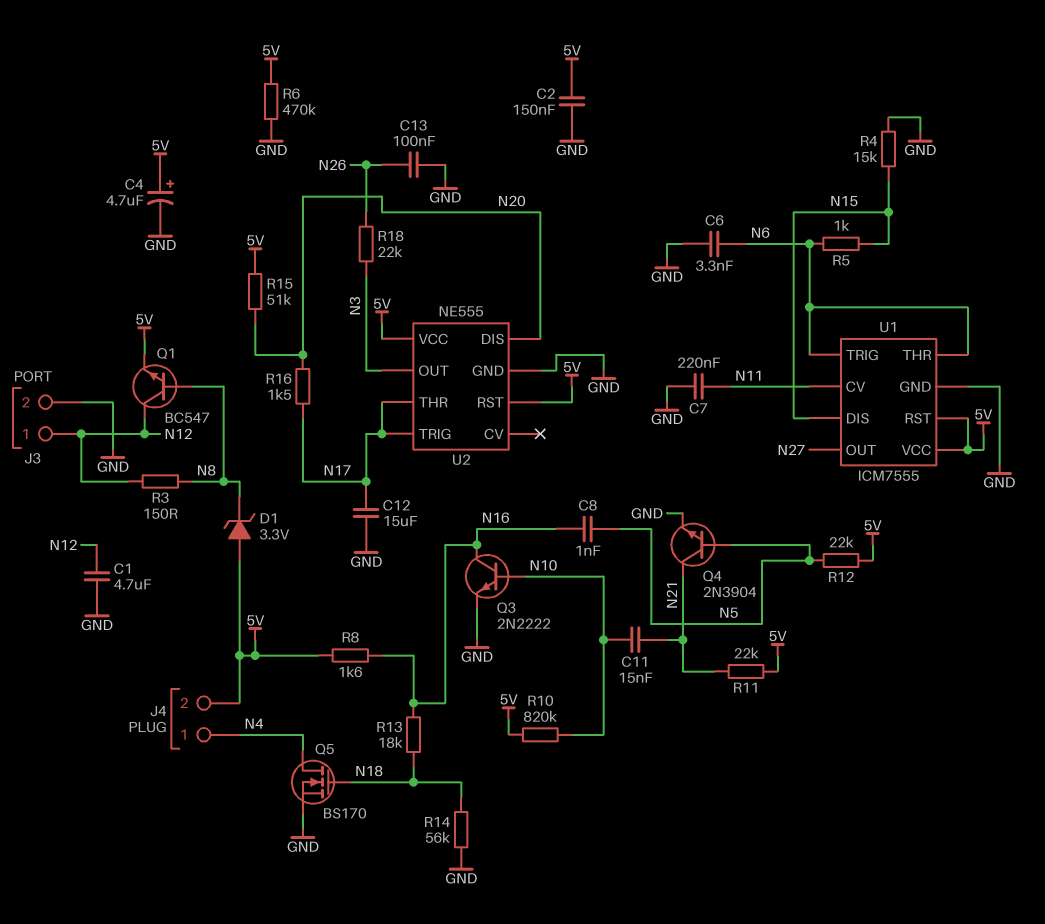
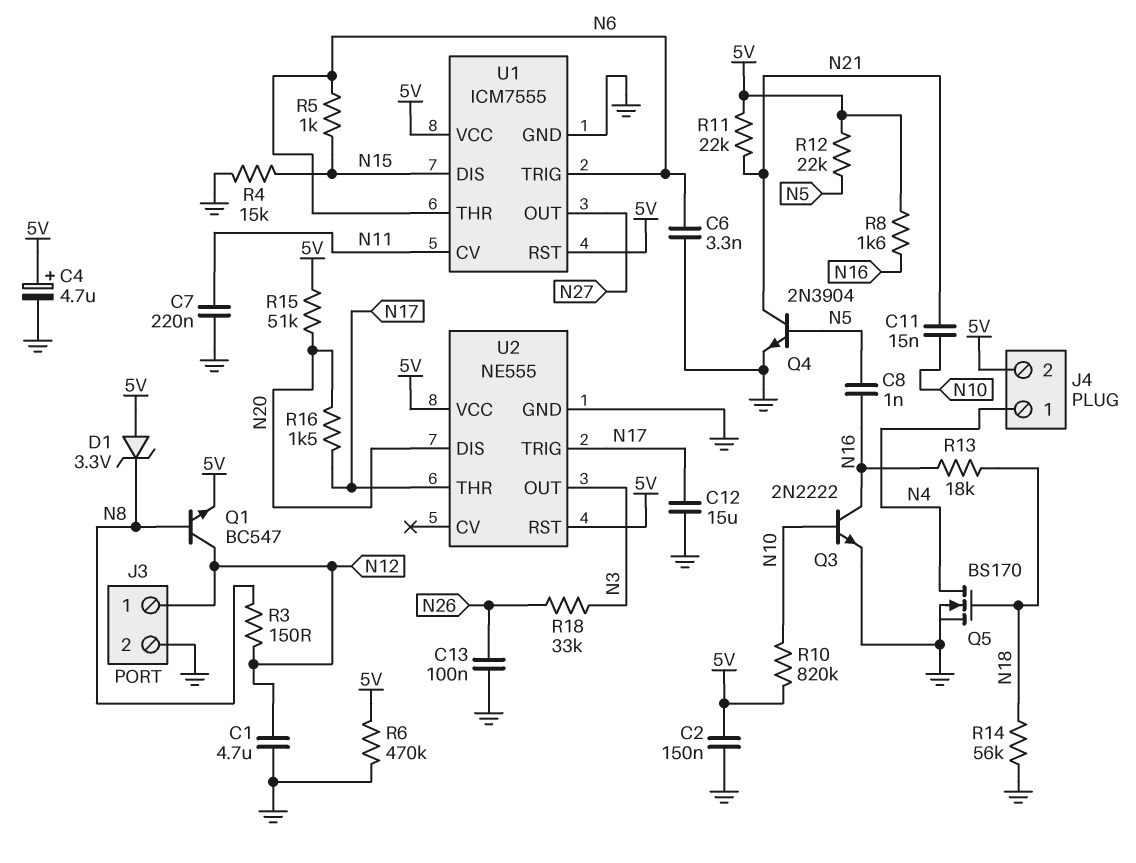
R18: 22k (N3, N26) -> 33k (N3, N26)

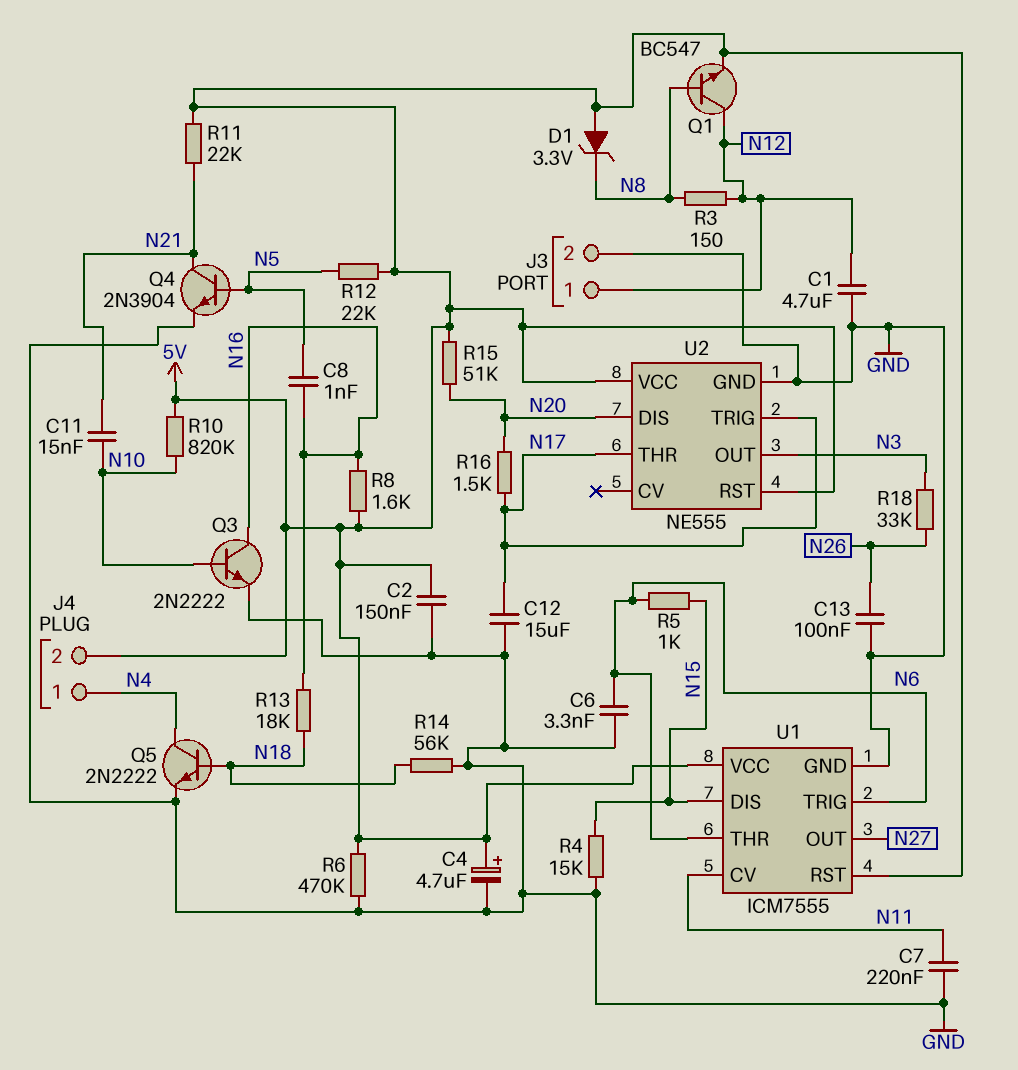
Q5: NMOS BS170 (G N18, D N4, S GND) -> NPN 2N2222 (B N18, C N4, E GND)

